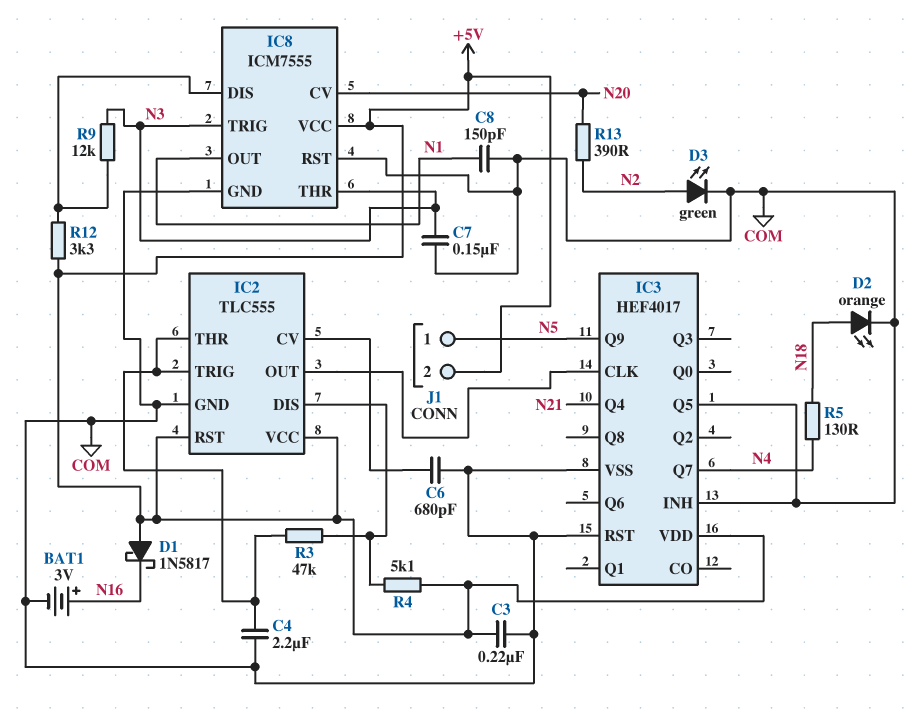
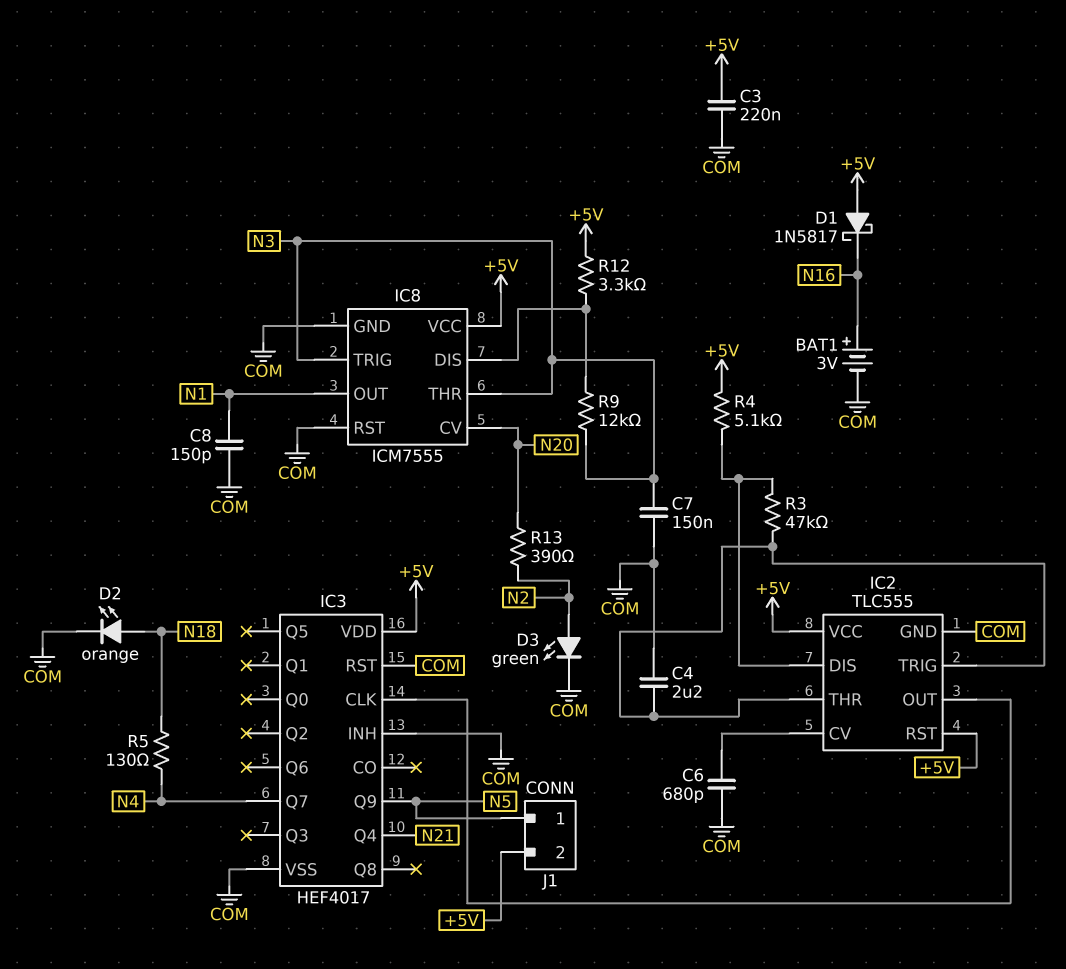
IC3 pin Q5: COM -> none

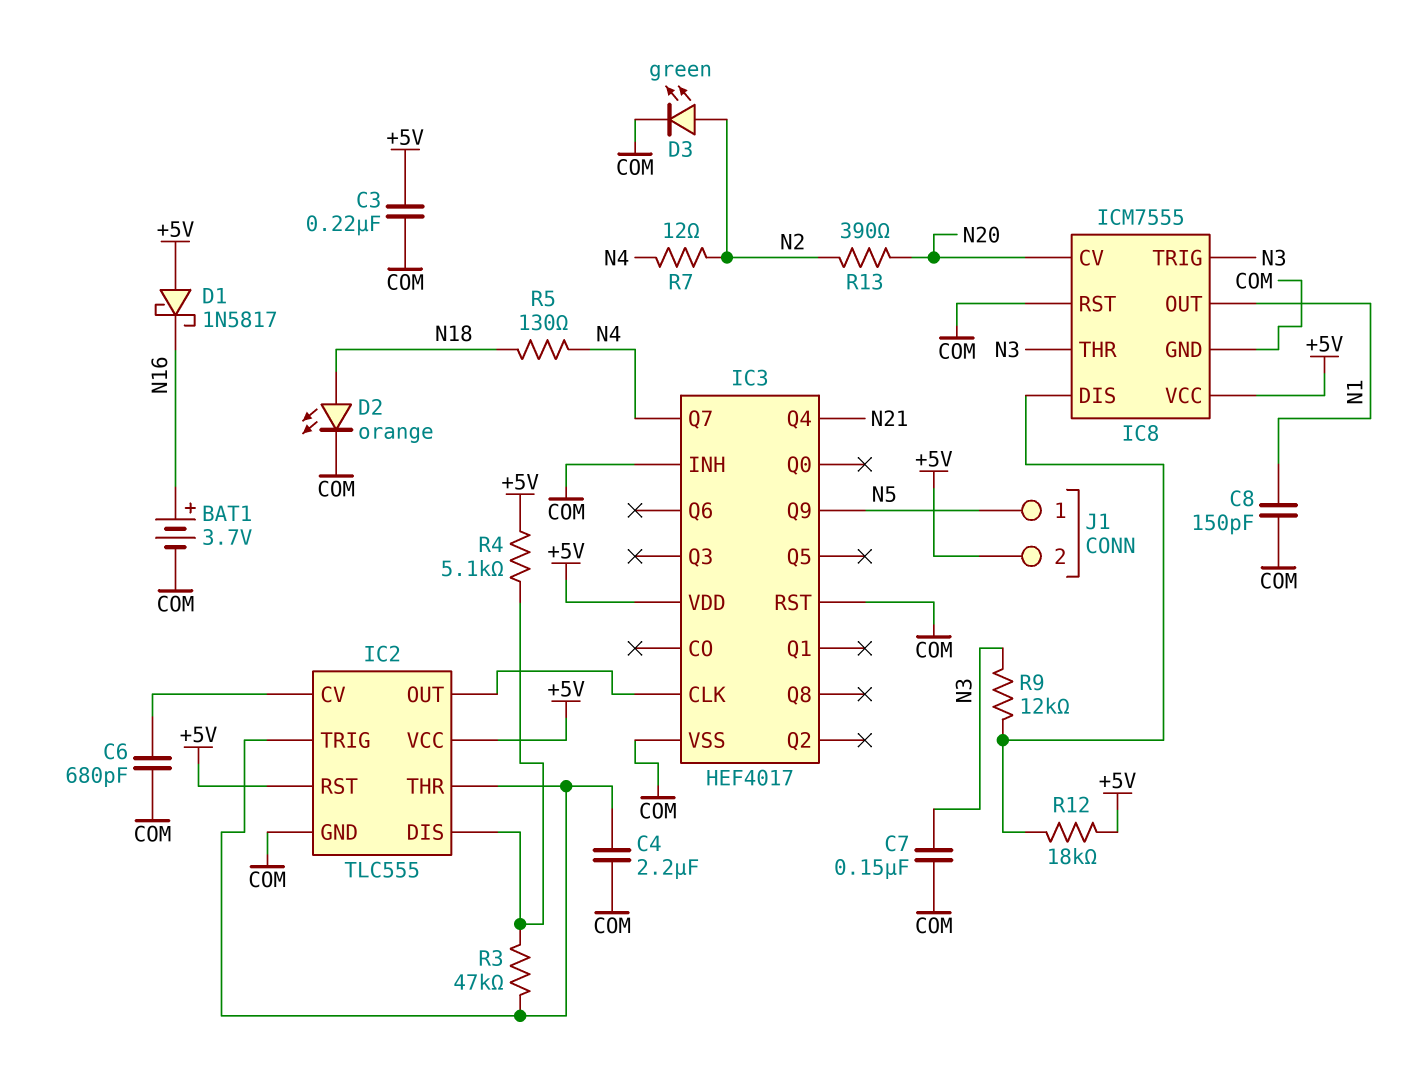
BAT1: 3V (plus N16, minus COM) -> 3.7V (plus N16, minus COM)
R7: none -> 12 (N2, N4)
R12: 3.3k (+5V, IC8/DIS) -> 18k (+5V, IC8/DIS)

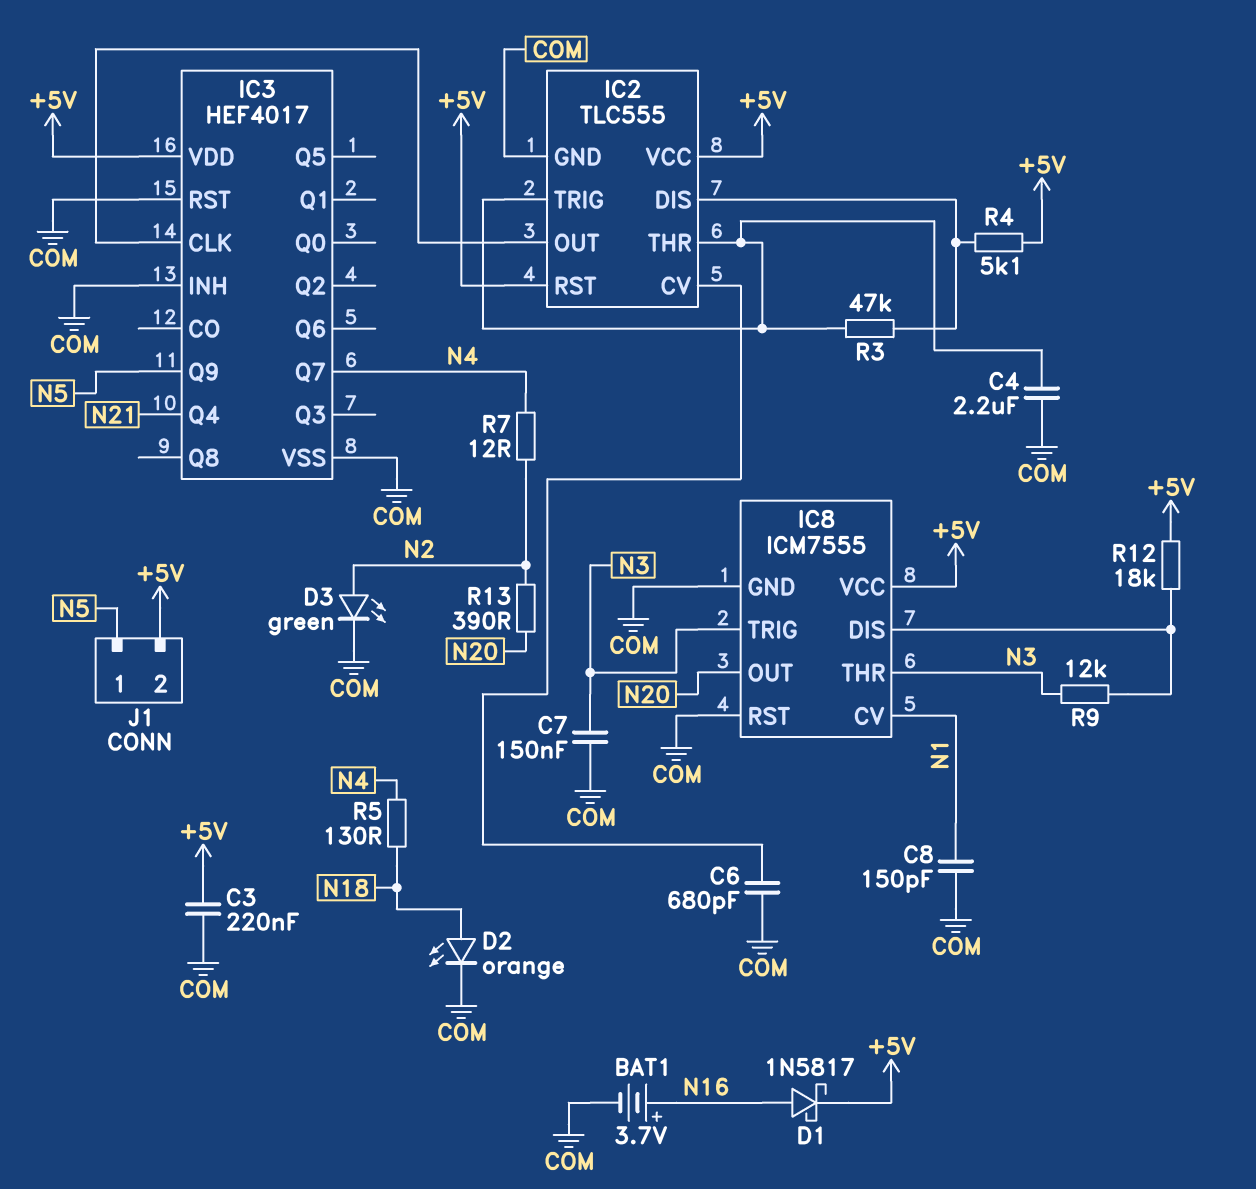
D1: schottky 1N5817 (A +5V, K N16) -> schottky 1N5817 (A N16, K +5V)
IC8 pin CV: N20 -> N1
IC8 pin OUT: N1 -> N20

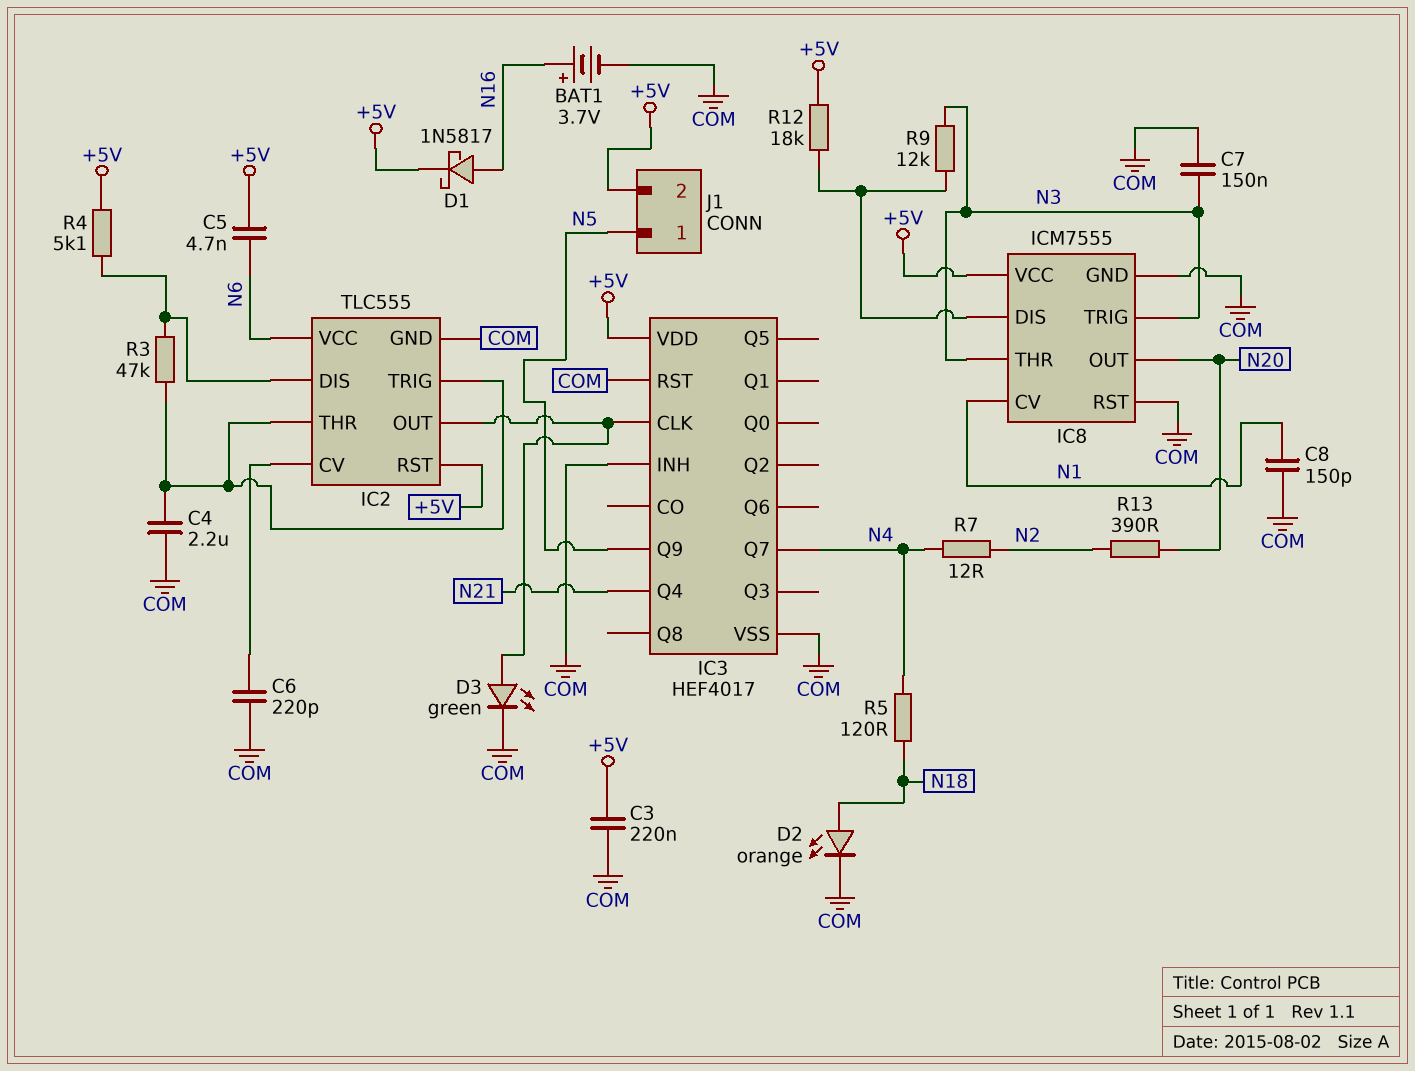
C5: none -> 4.7nF (+5V, N6)
C6: 680pF (COM, IC2/CV) -> 220pF (COM, IC2/CV)
D3: LED green (A N2, K COM) -> LED green (A IC2/OUT, K COM)
IC2 pin VCC: +5V -> N6
R5: 130 (N4, N18) -> 120 (N4, N18)

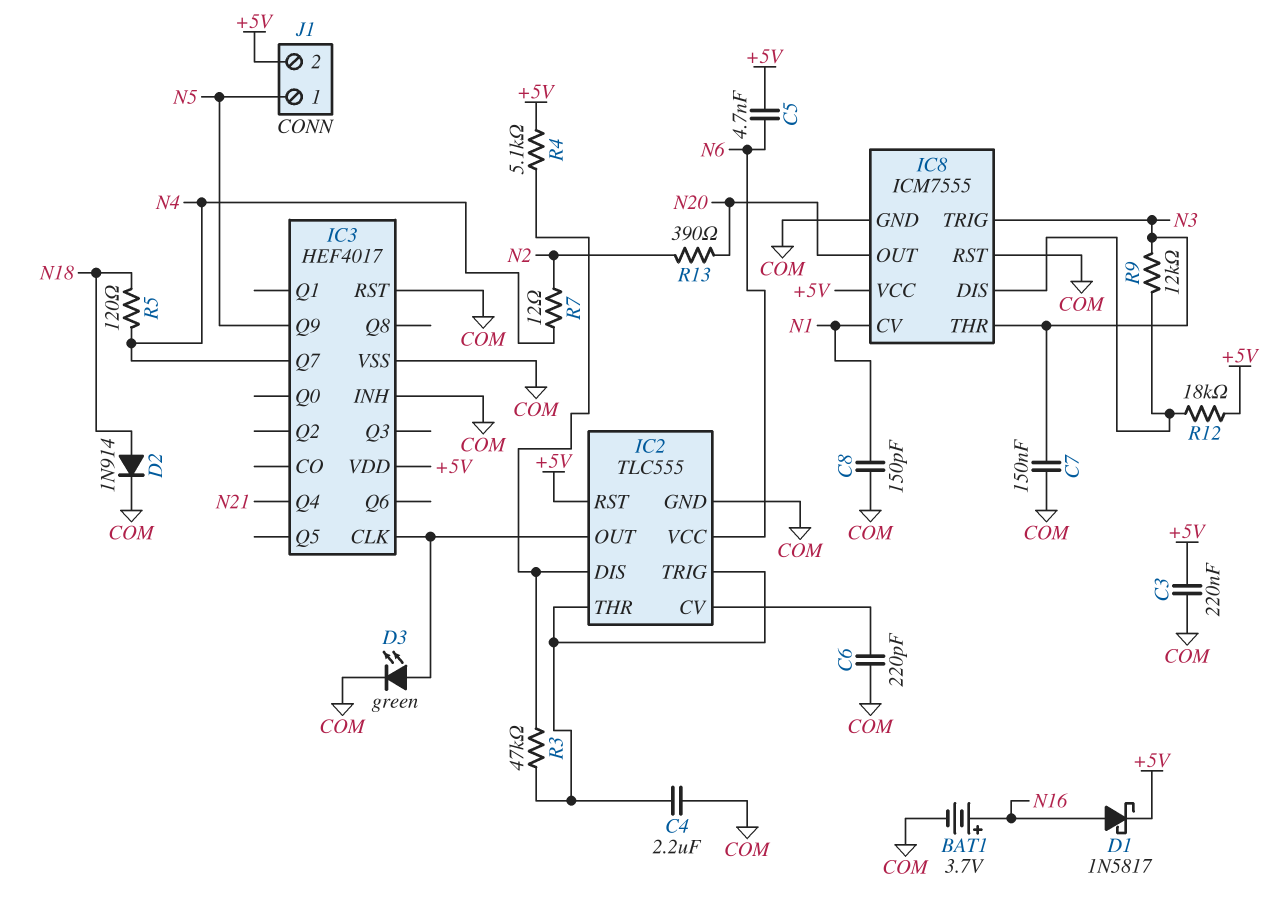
D2: LED orange (A N18, K COM) -> diode 1N914 (A N18, K COM)

